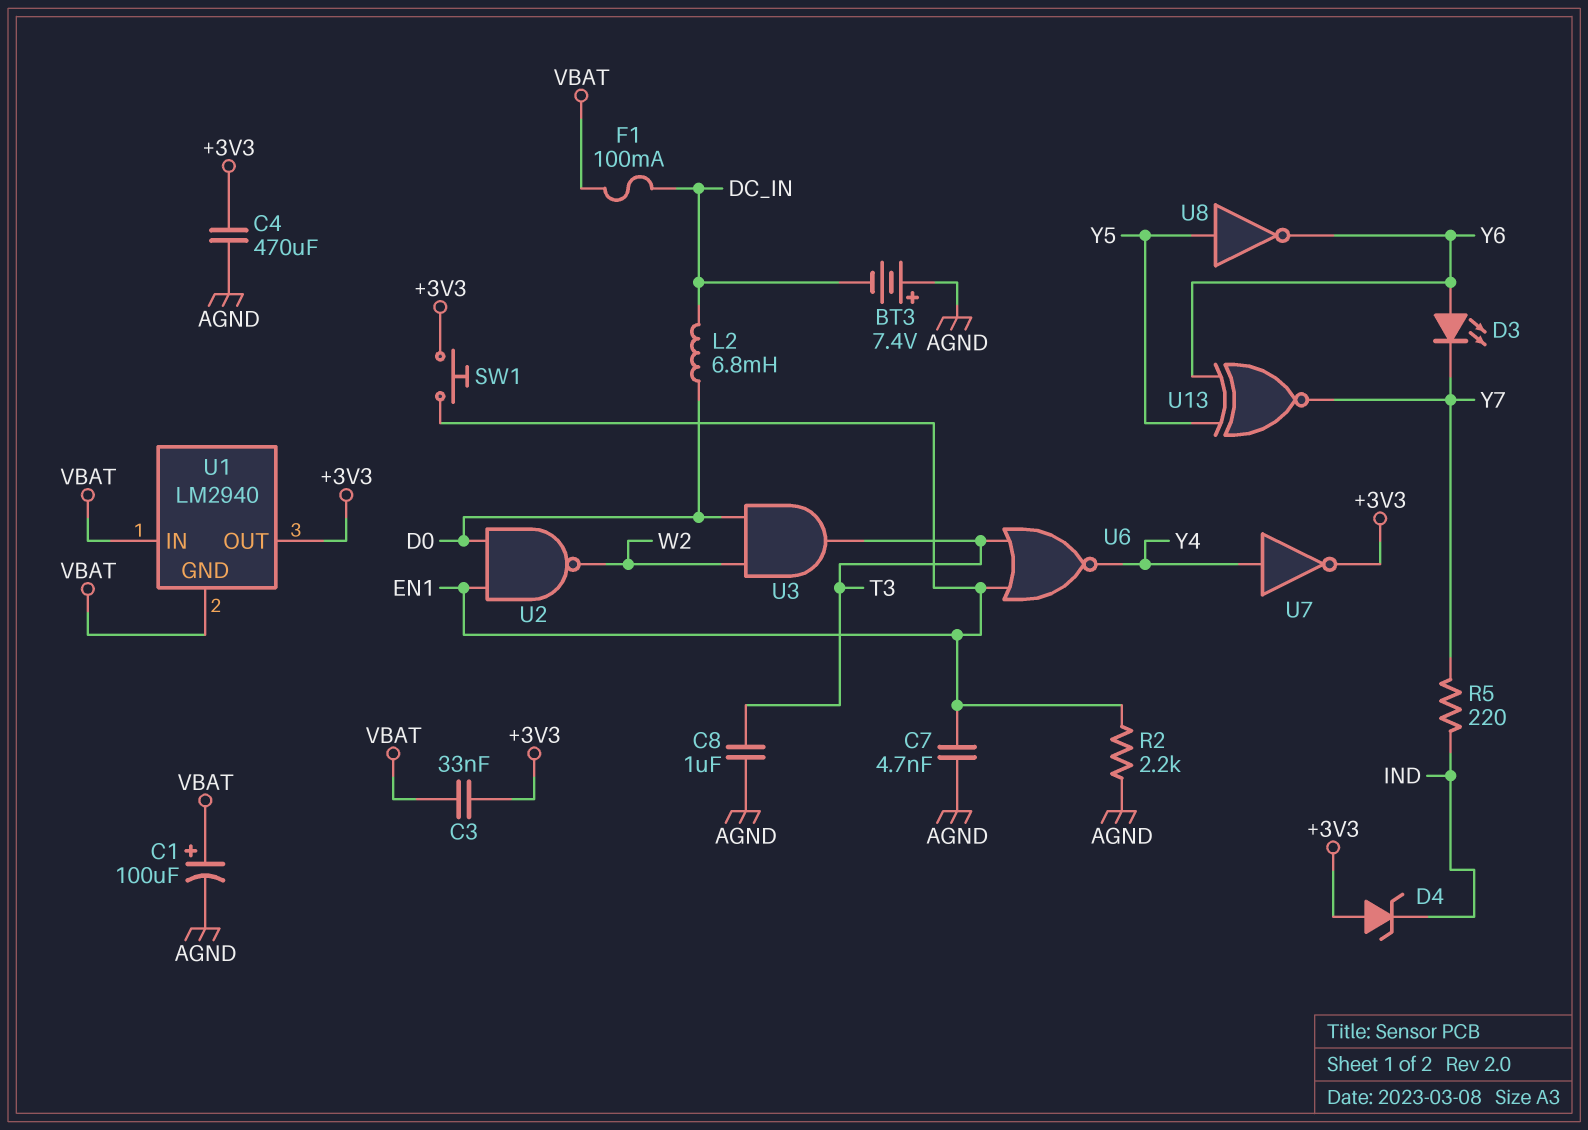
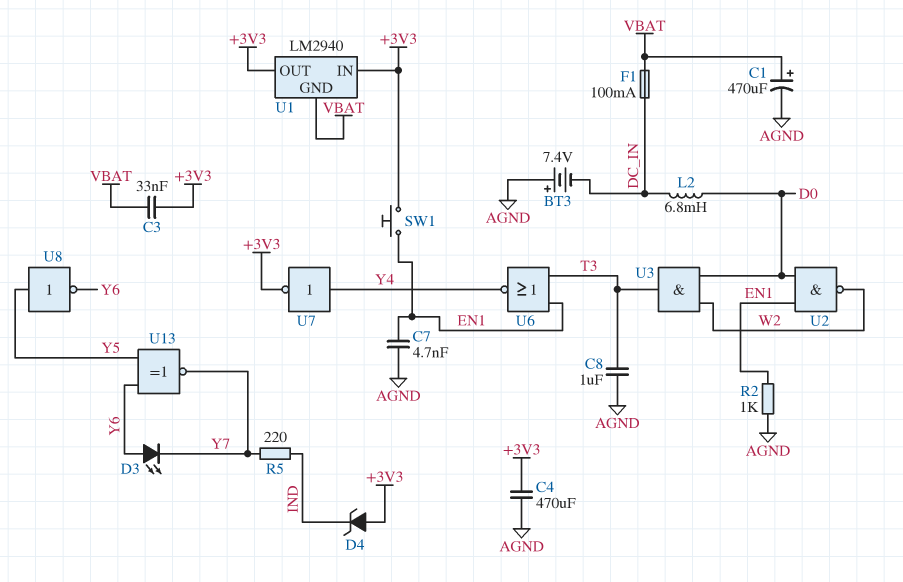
C1: 100uF (plus VBAT, minus AGND) -> 470uF (plus VBAT, minus AGND)
R2: 2.2k (AGND, EN1) -> 1k (AGND, EN1)
U1 pin IN: VBAT -> +3V3

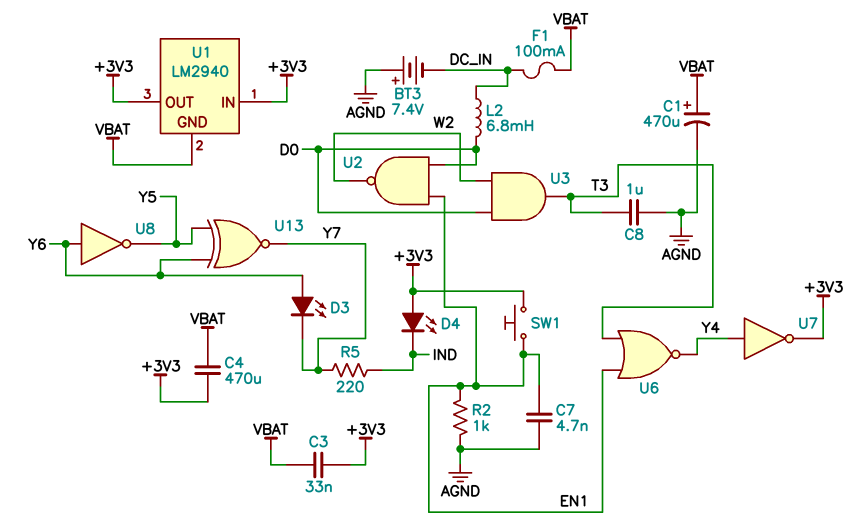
C4: 470uF (+3V3, AGND) -> 470uF (+3V3, VBAT)
D4: zener (A +3V3, K IND) -> LED (A +3V3, K IND)
U8: NOT (in Y5, out Y6) -> NOT (in Y6, out Y5)

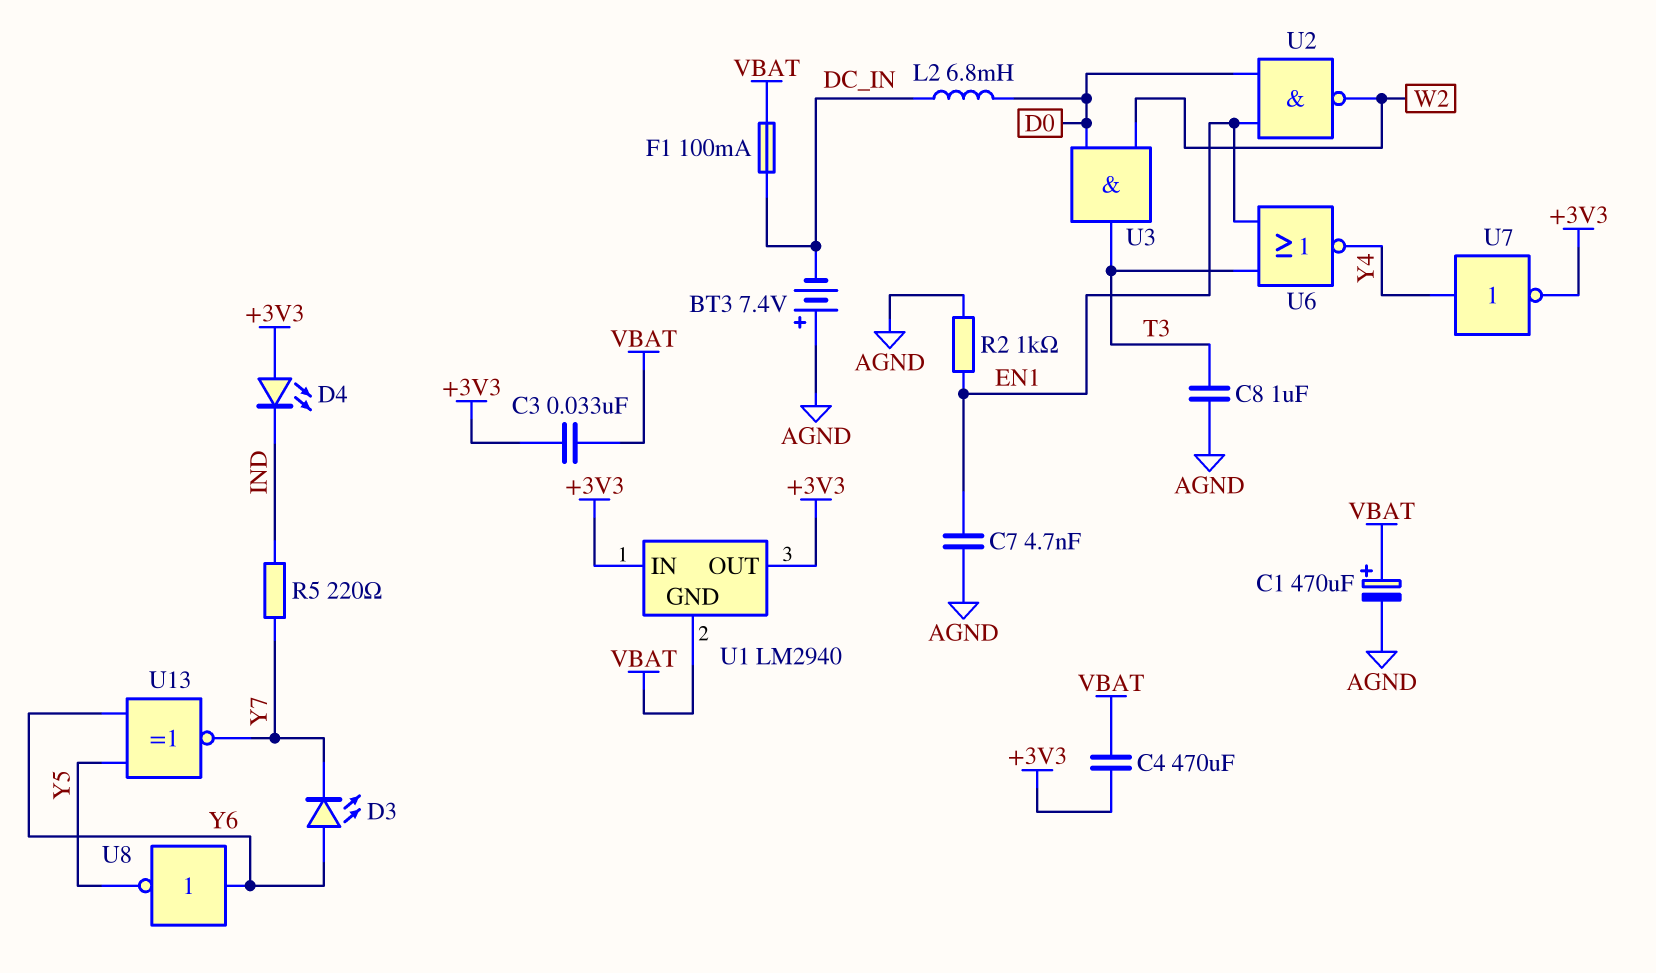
SW1: button (+3V3, EN1) -> none

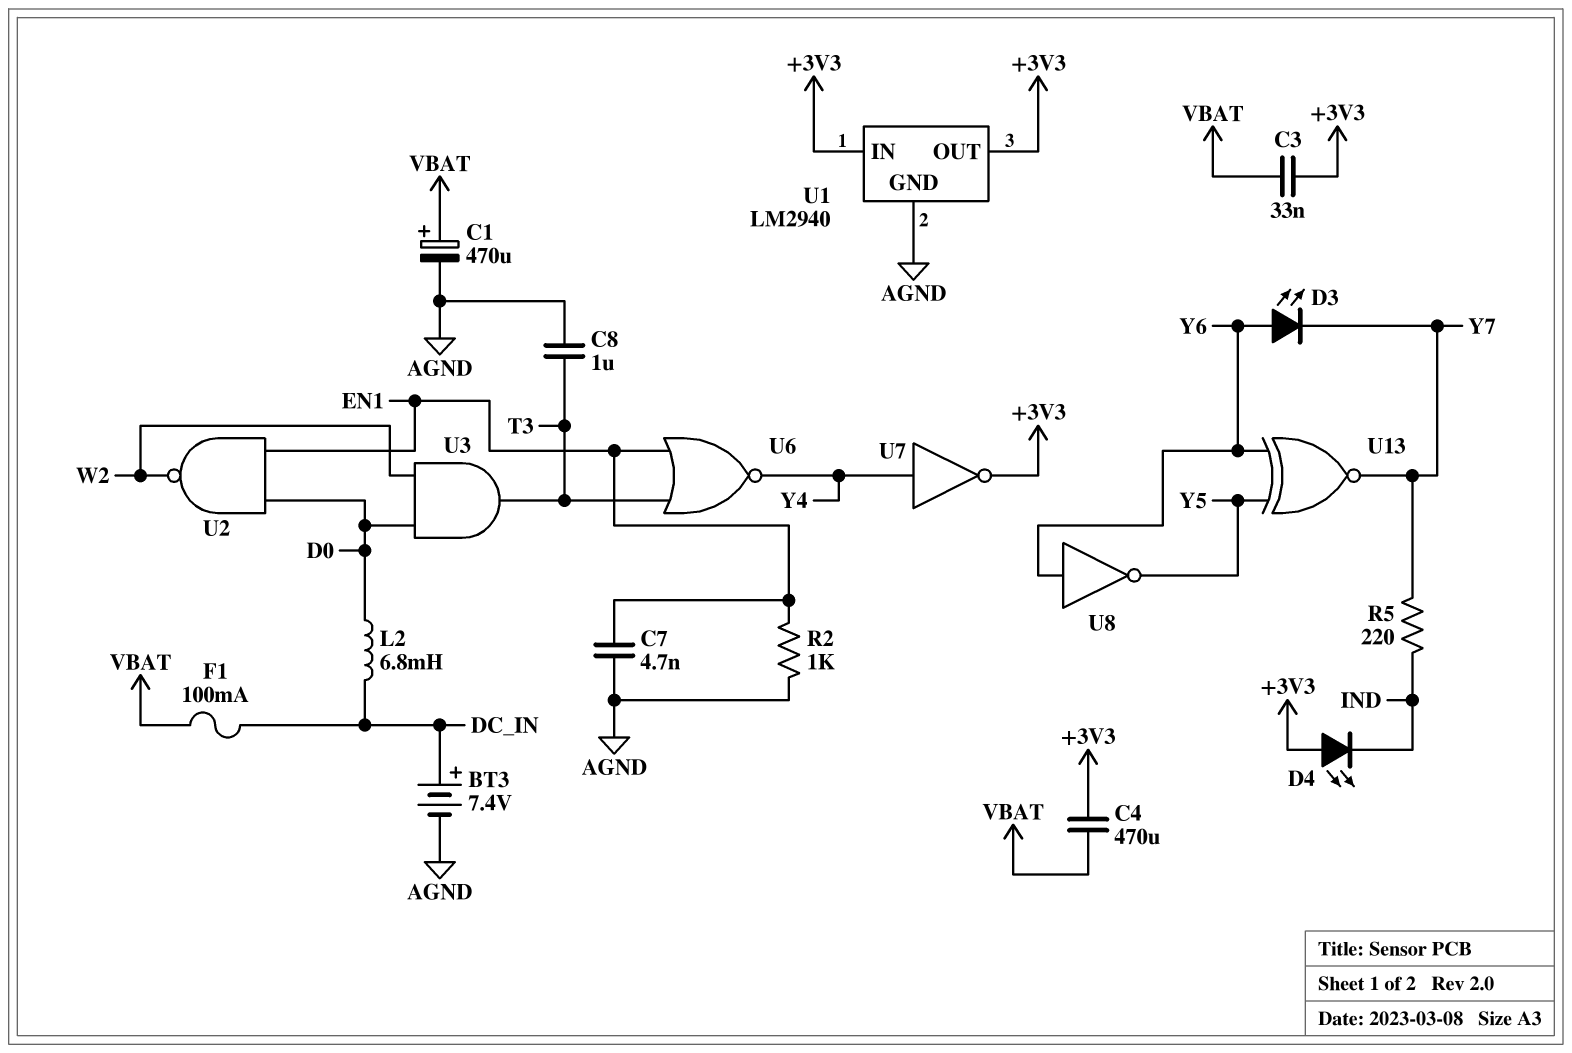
BT3: 7.4V (plus AGND, minus DC_IN) -> 7.4V (plus DC_IN, minus AGND)
U1 pin GND: VBAT -> AGND

